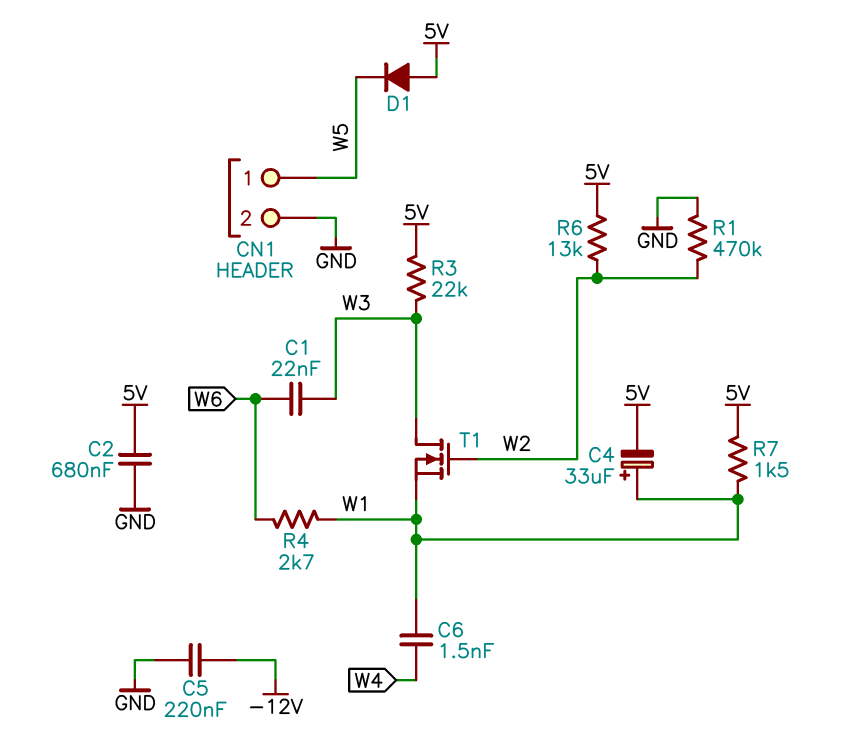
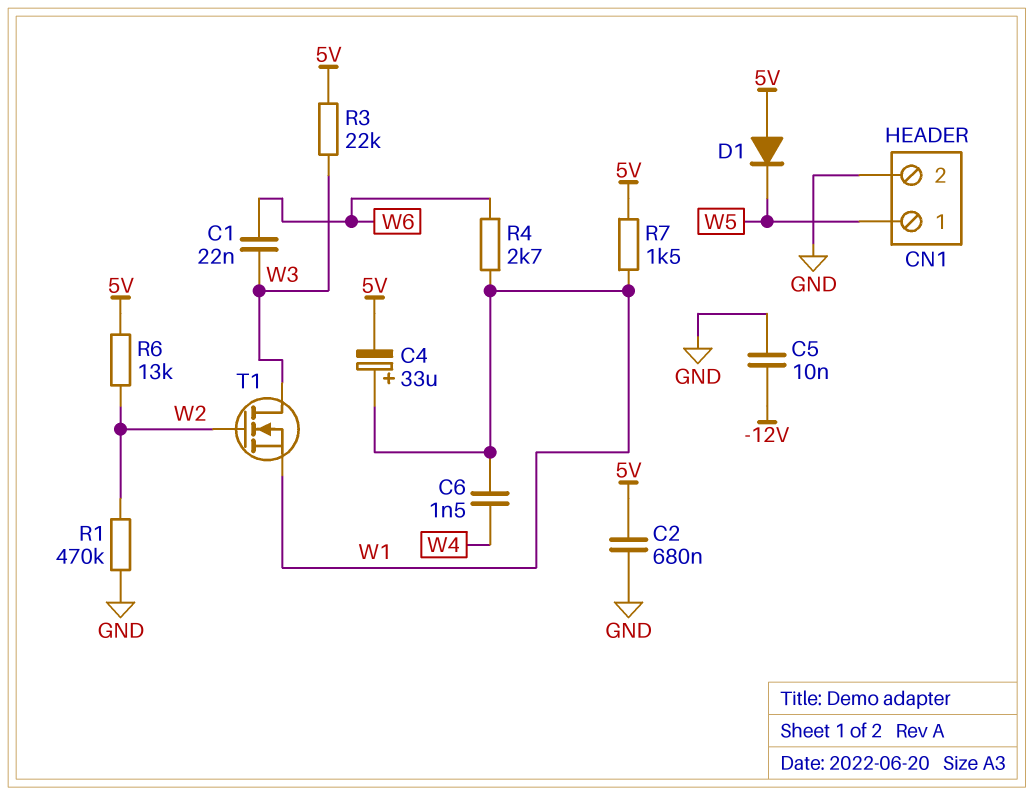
C5: 220nF (-12V, GND) -> 10nF (-12V, GND)

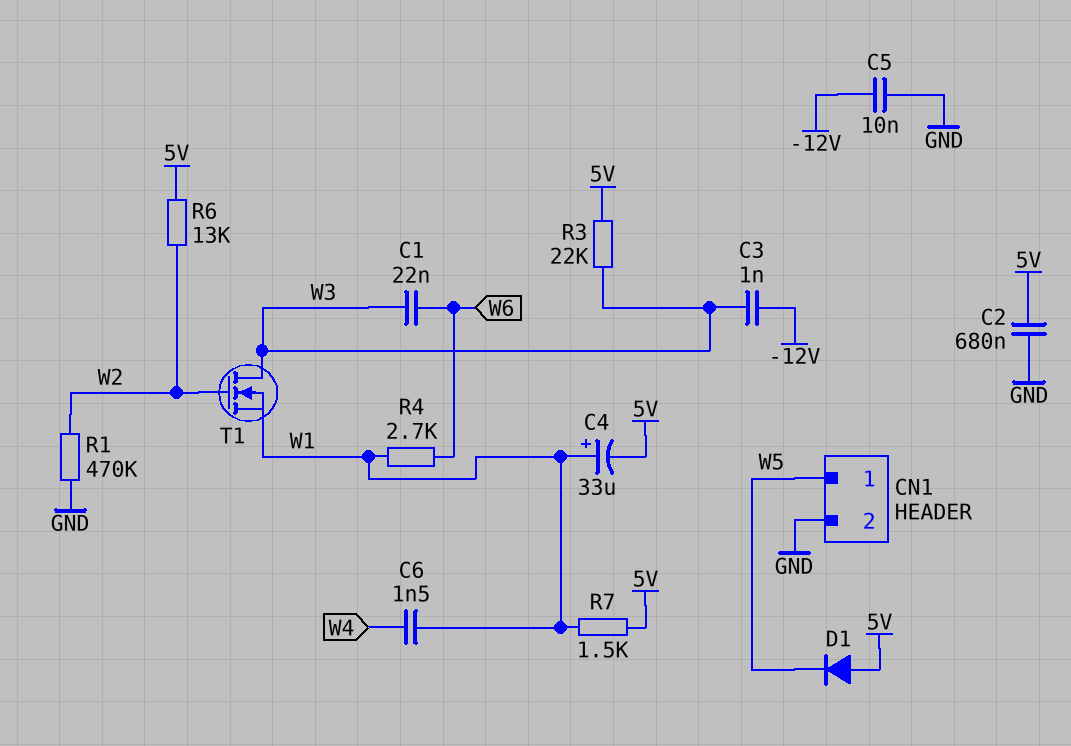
C3: none -> 1nF (-12V, W3)

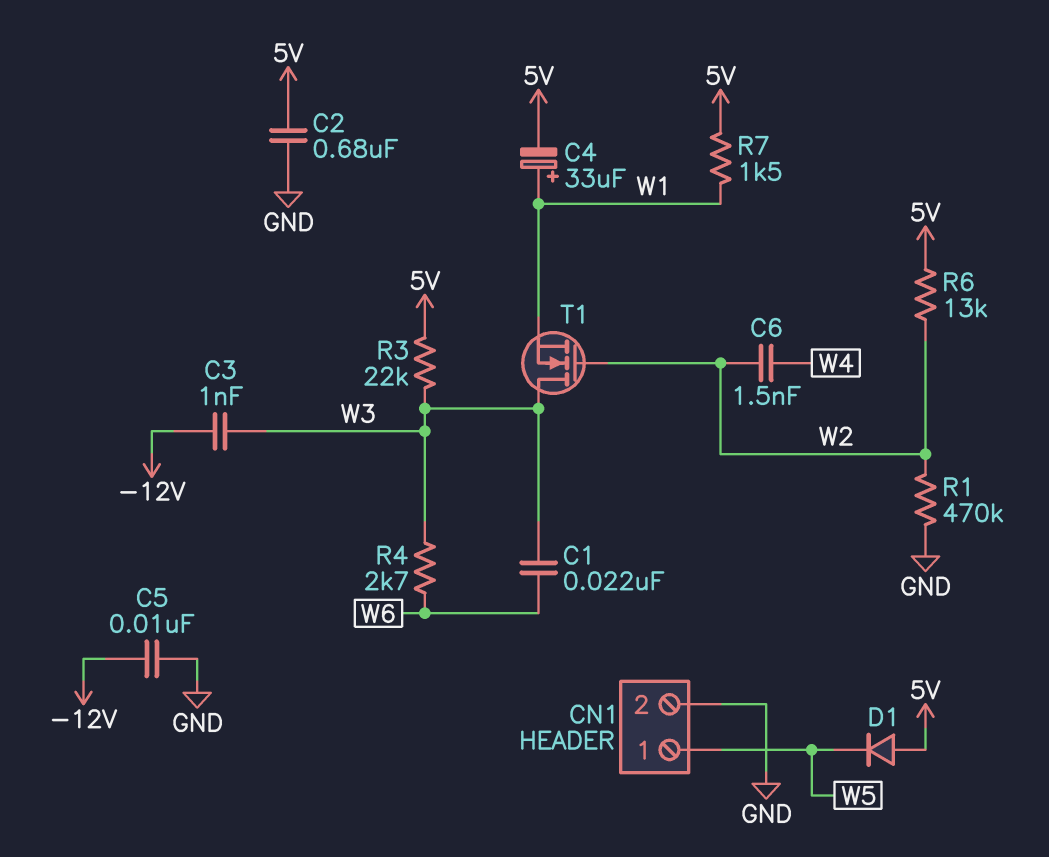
C6: 1.5nF (W1, W4) -> 1.5nF (W2, W4)
R4: 2.7k (W1, W6) -> 2.7k (W3, W6)

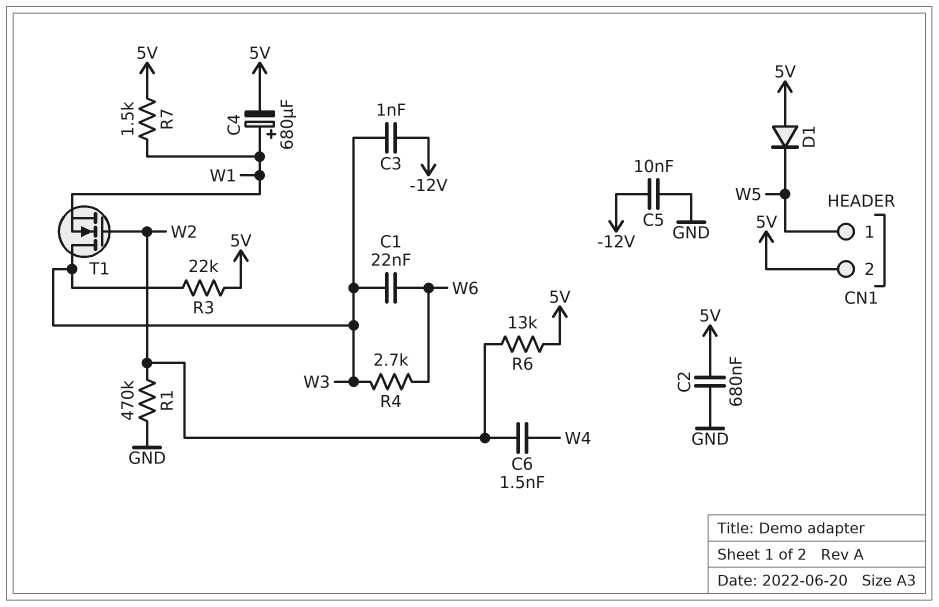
C4: 33uF (plus W1, minus 5V) -> 680uF (plus W1, minus 5V)
CN1 pin 2: GND -> 5V

